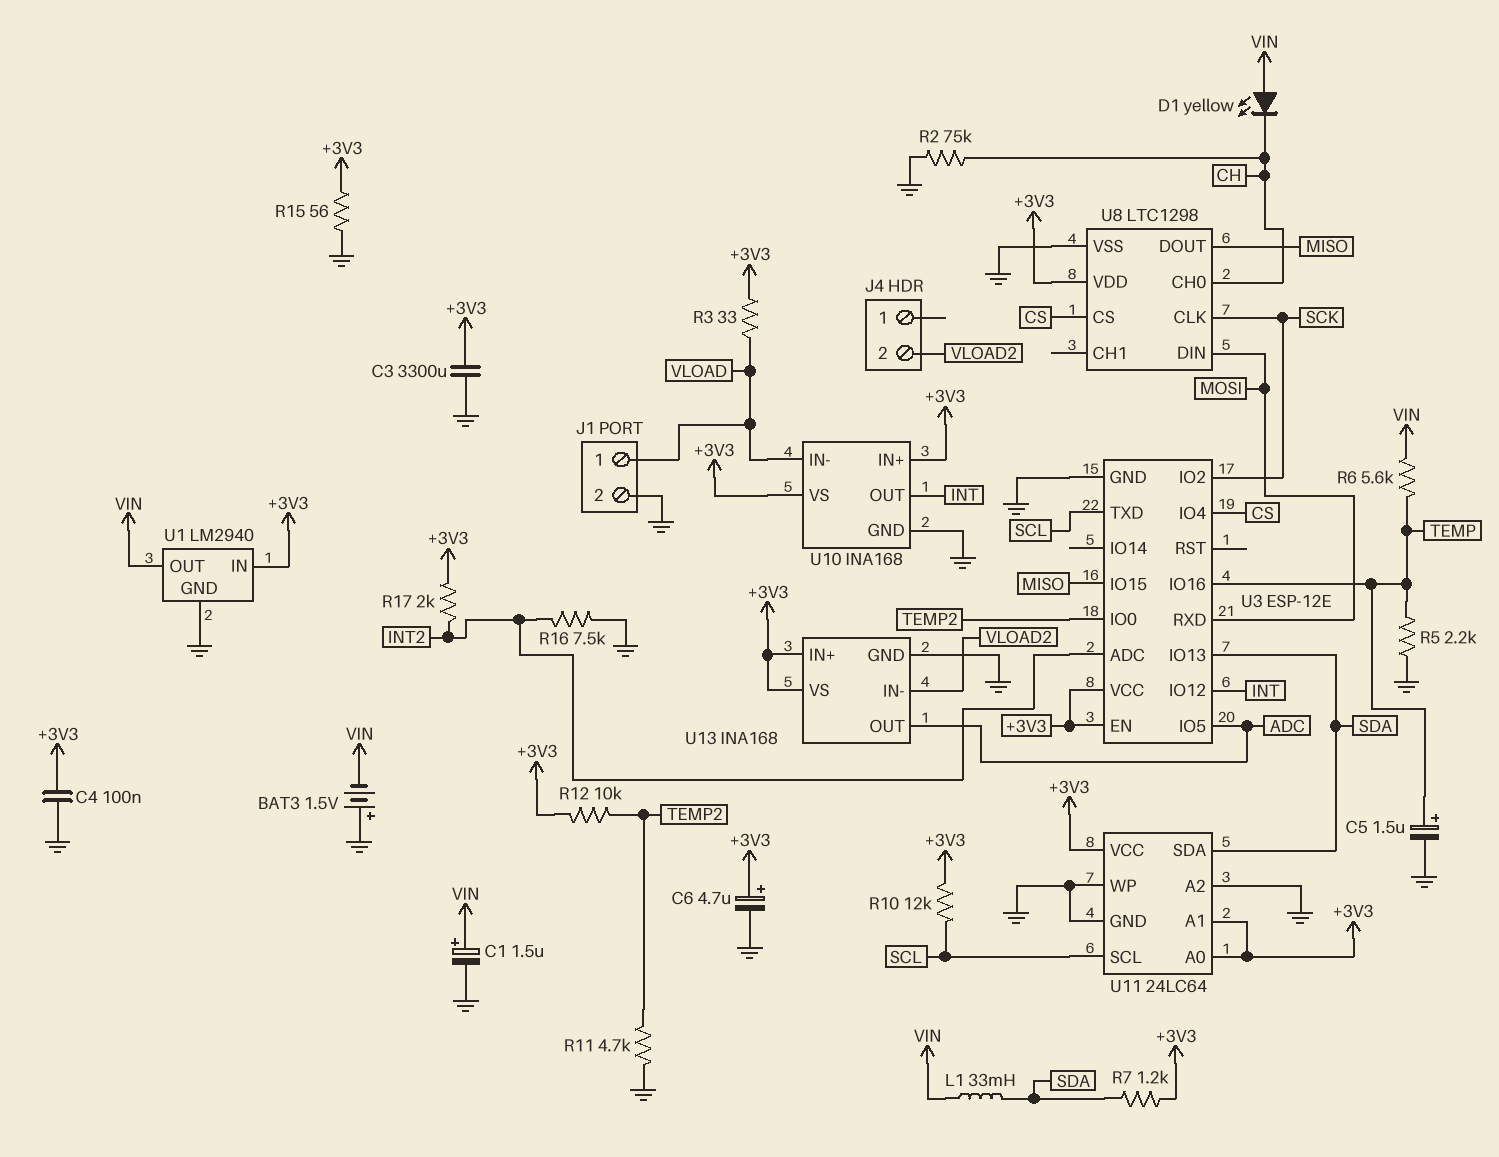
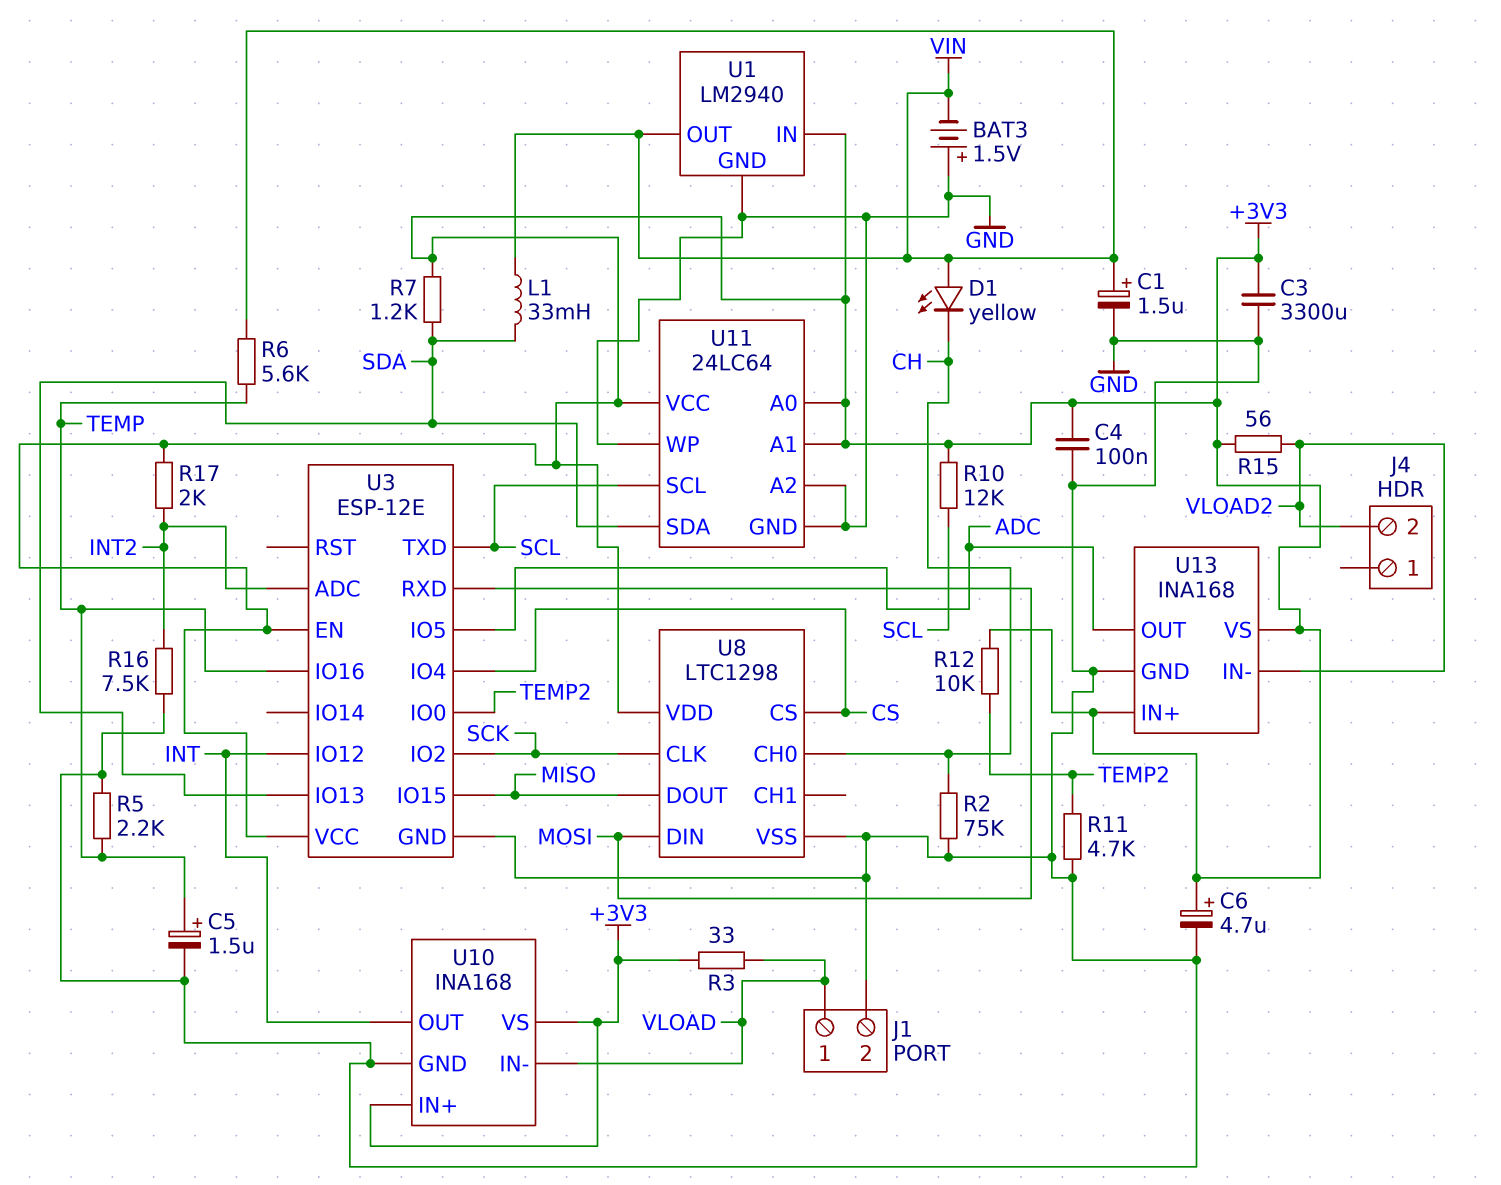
R15: 56 (+3V3, GND) -> 56 (+3V3, VLOAD2)

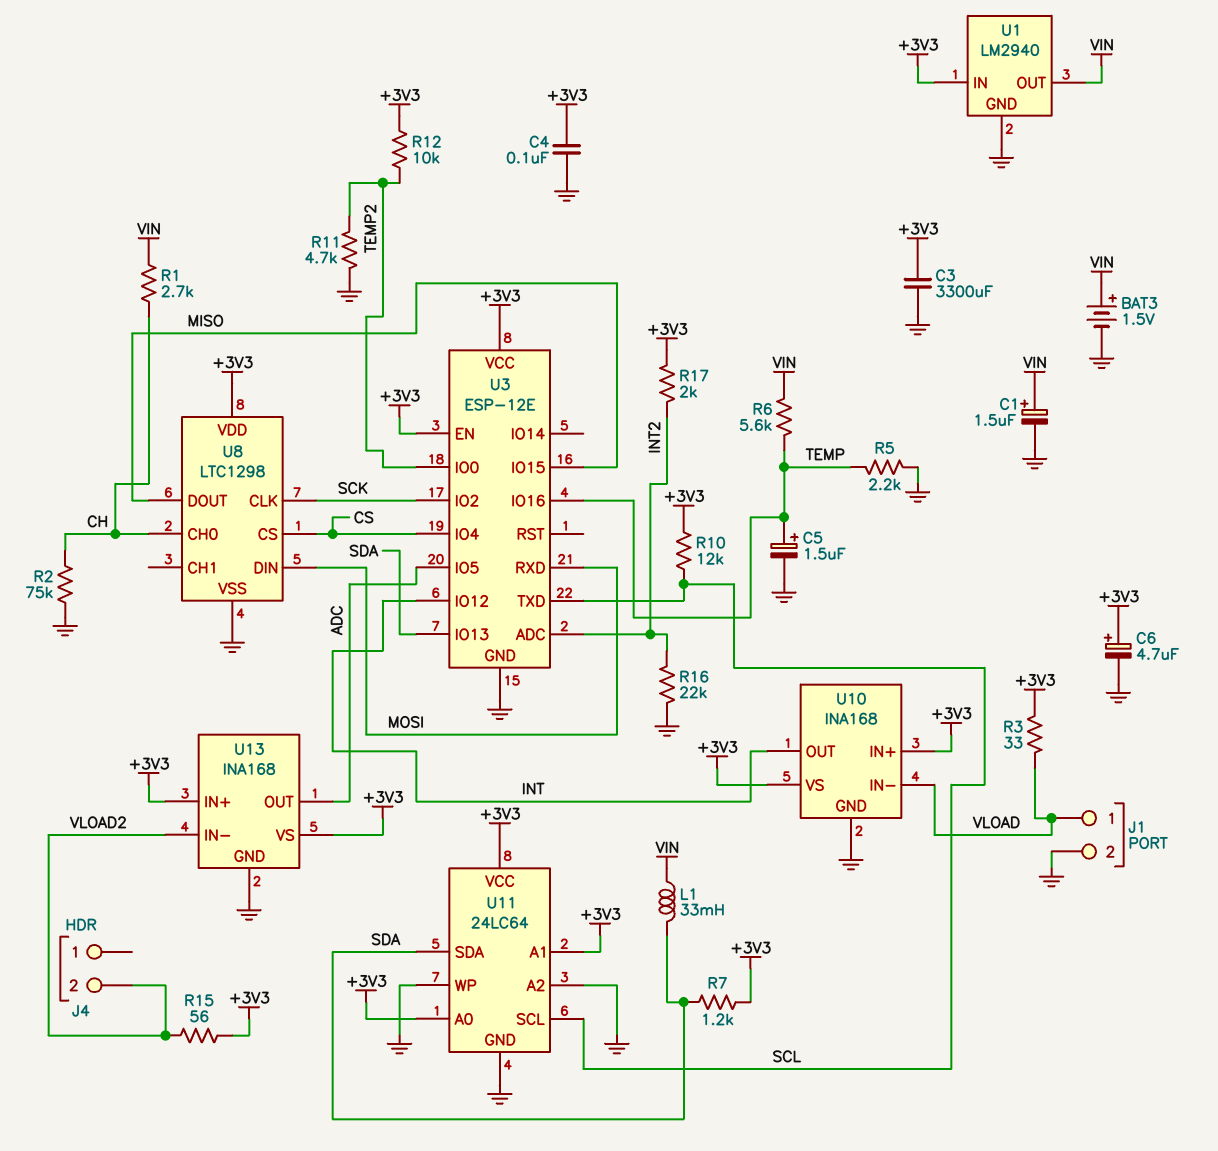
BAT3: 1.5V (plus GND, minus VIN) -> 1.5V (plus VIN, minus GND)
D1: LED yellow (A VIN, K CH) -> none
R1: none -> 2.7k (CH, VIN)
R16: 7.5k (GND, INT2) -> 22k (GND, INT2)

